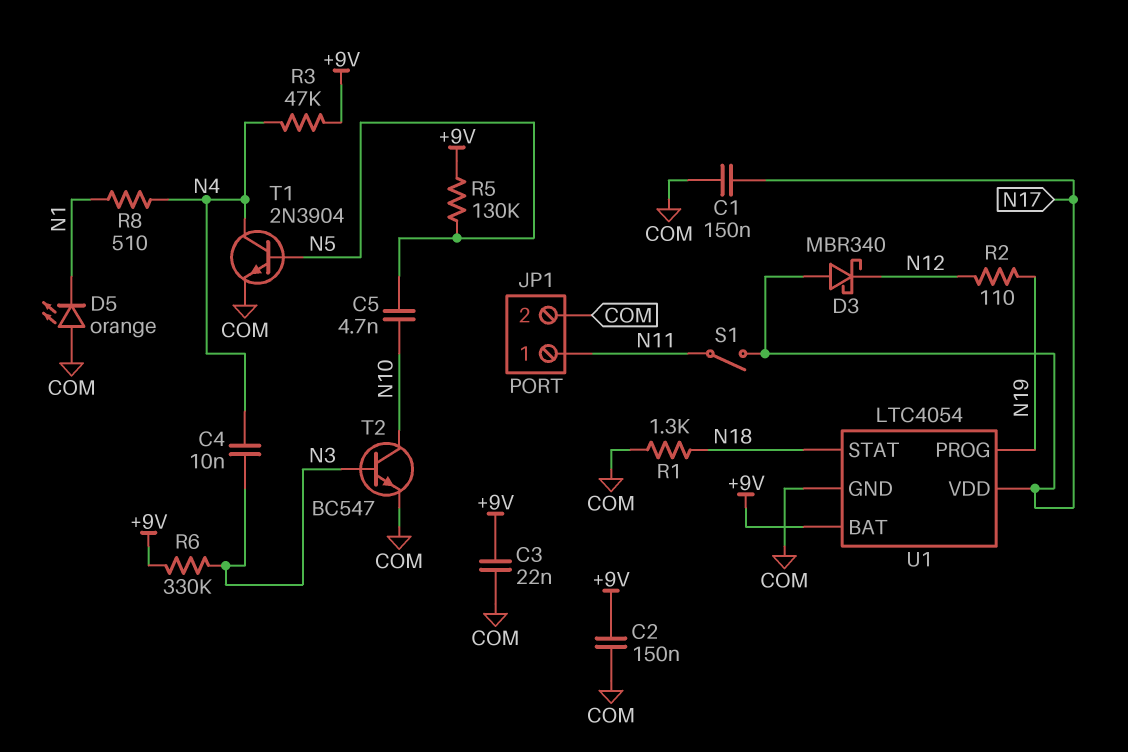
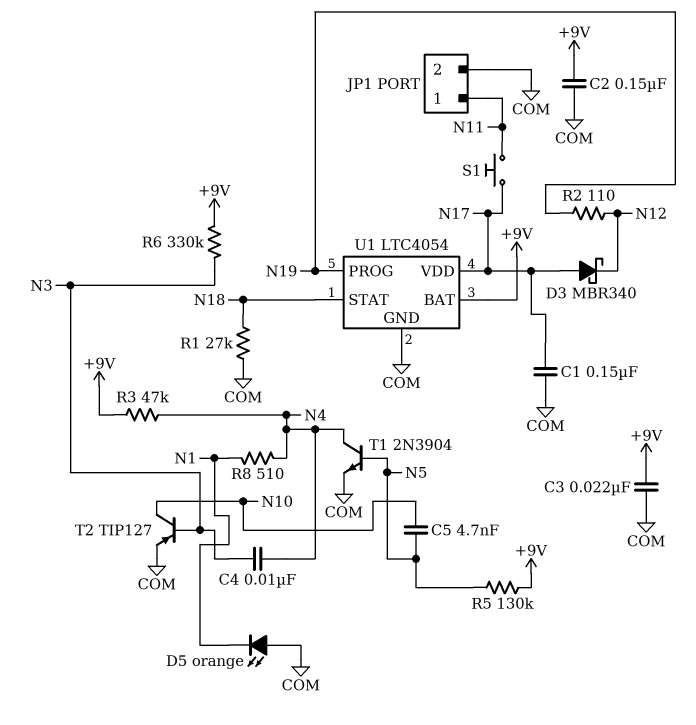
R1: 1.3k (COM, N18) -> 27k (COM, N18)
S1: switch (N11, N17) -> button (N11, N17)
T2: NPN BC547 (B N3, C N10, E COM) -> PNP TIP127 (B N3, C N10, E COM)

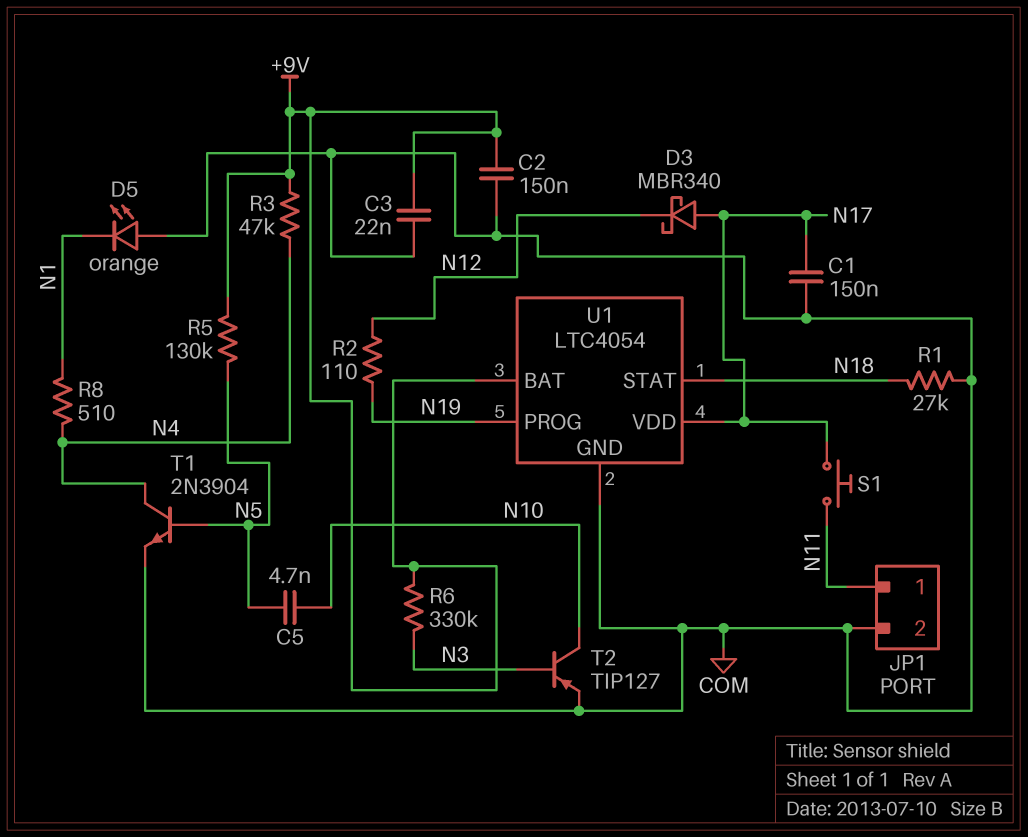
C4: 10nF (N3, N4) -> none

